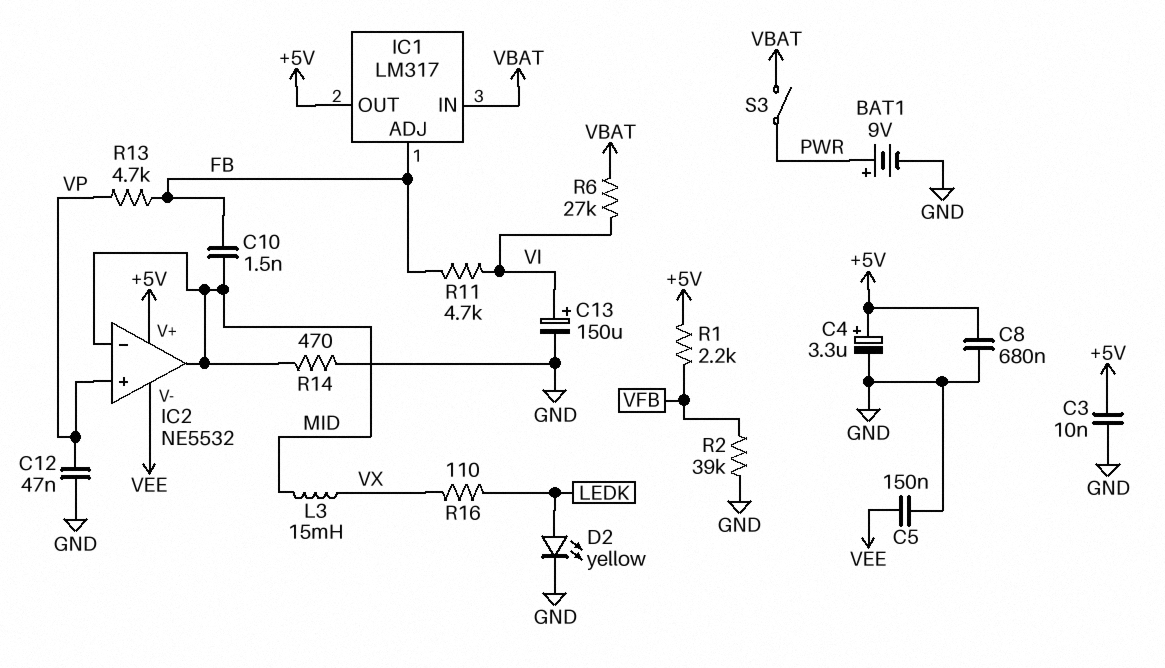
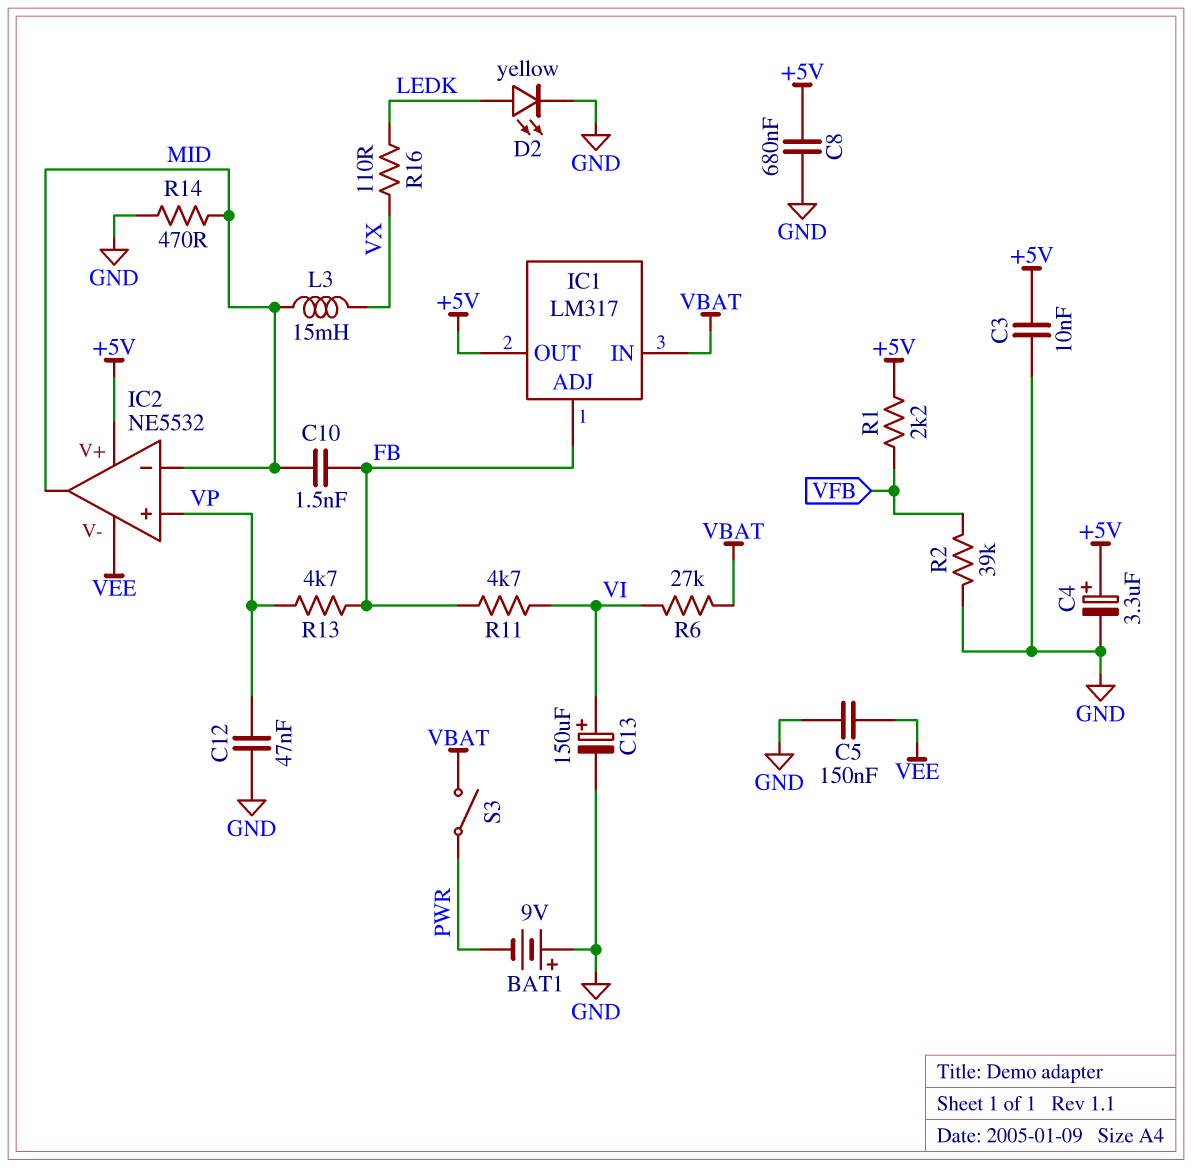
BAT1: 9V (plus PWR, minus GND) -> 9V (plus GND, minus PWR)

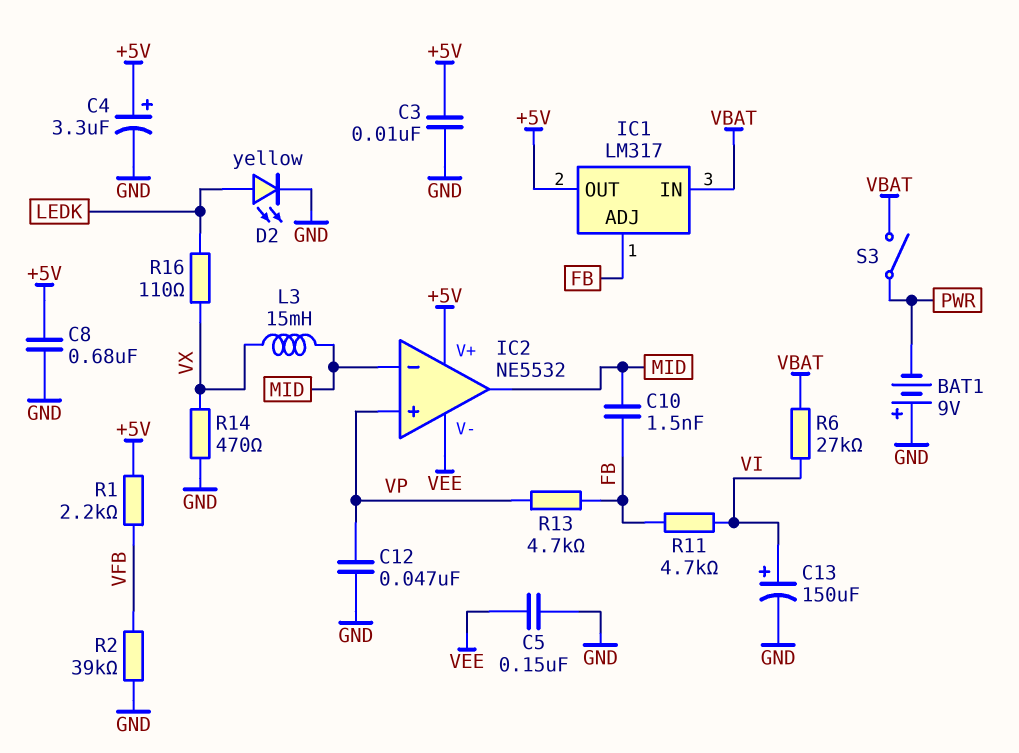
R14: 470 (GND, MID) -> 470 (GND, VX)

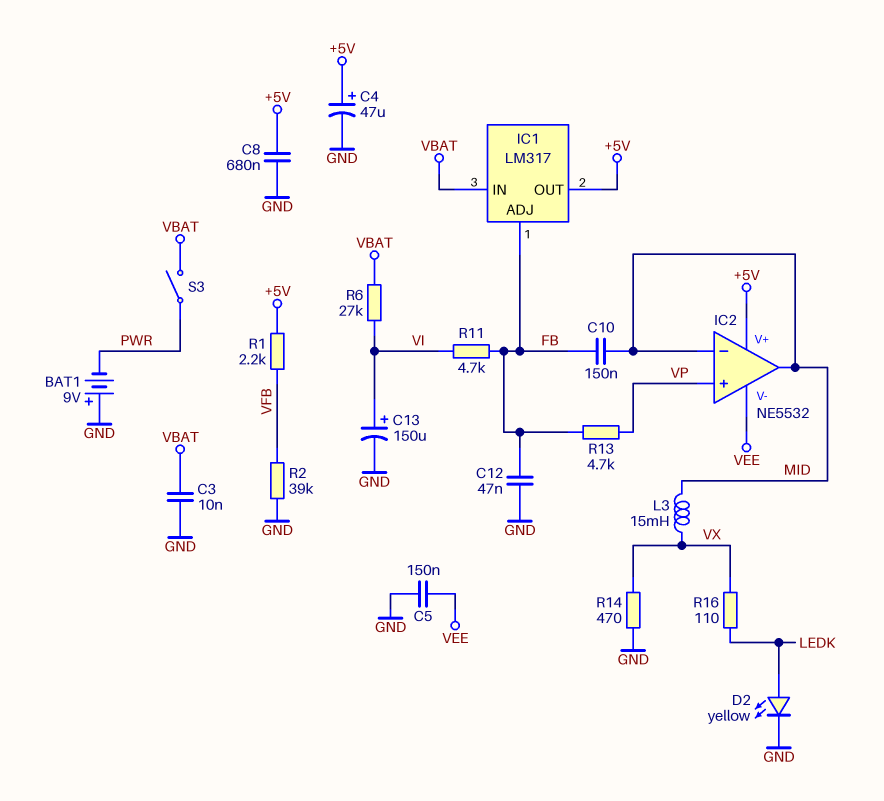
C3: 10nF (+5V, GND) -> 10nF (GND, VBAT)
C4: 3.3uF (plus +5V, minus GND) -> 47uF (plus +5V, minus GND)
C10: 1.5nF (FB, MID) -> 150nF (FB, MID)
C12: 47nF (GND, VP) -> 47nF (FB, GND)

